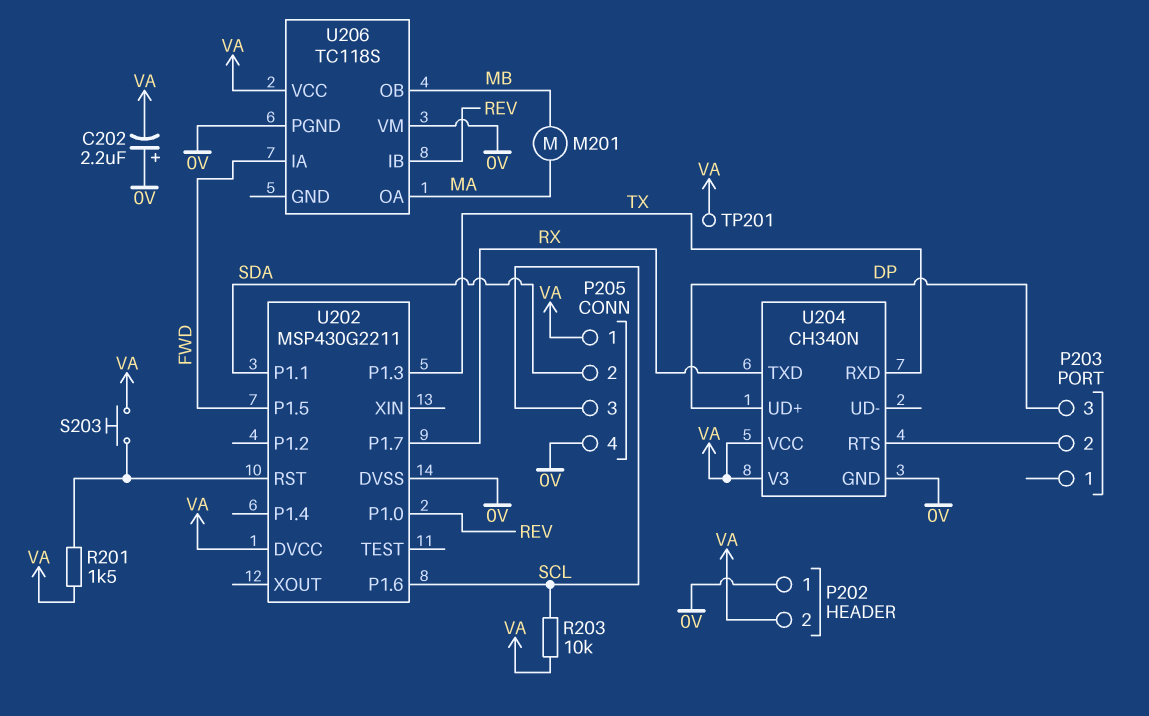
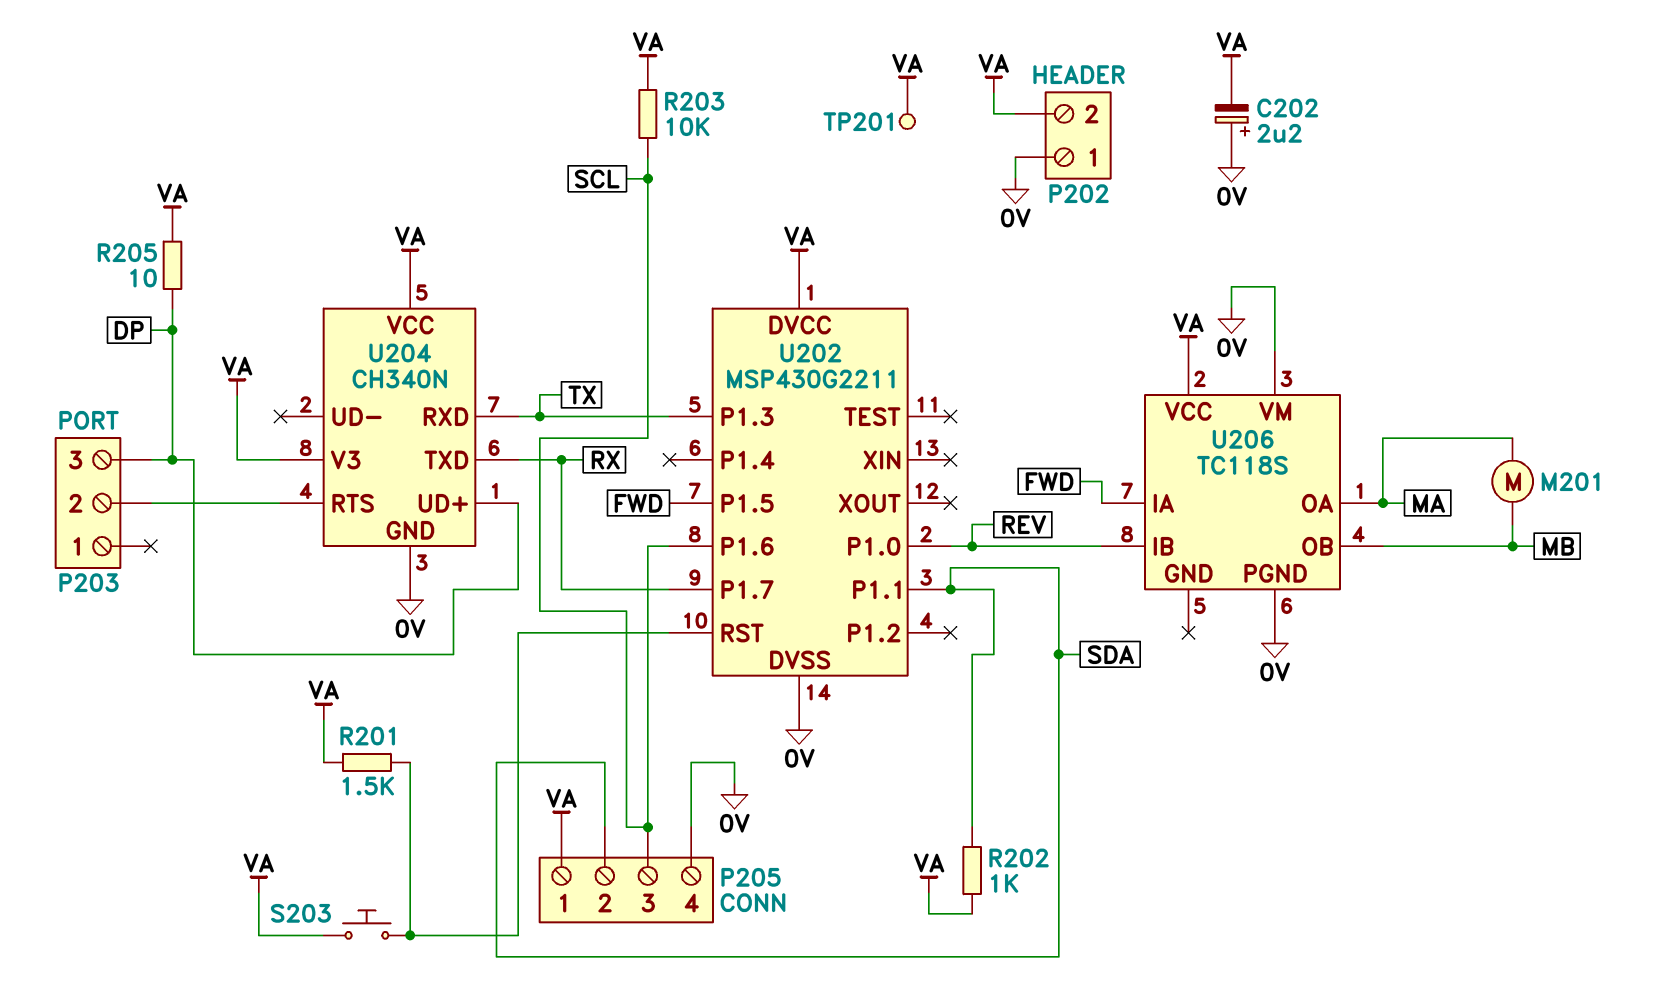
R202: none -> 1k (SDA, VA)
R205: none -> 10 (DP, VA)

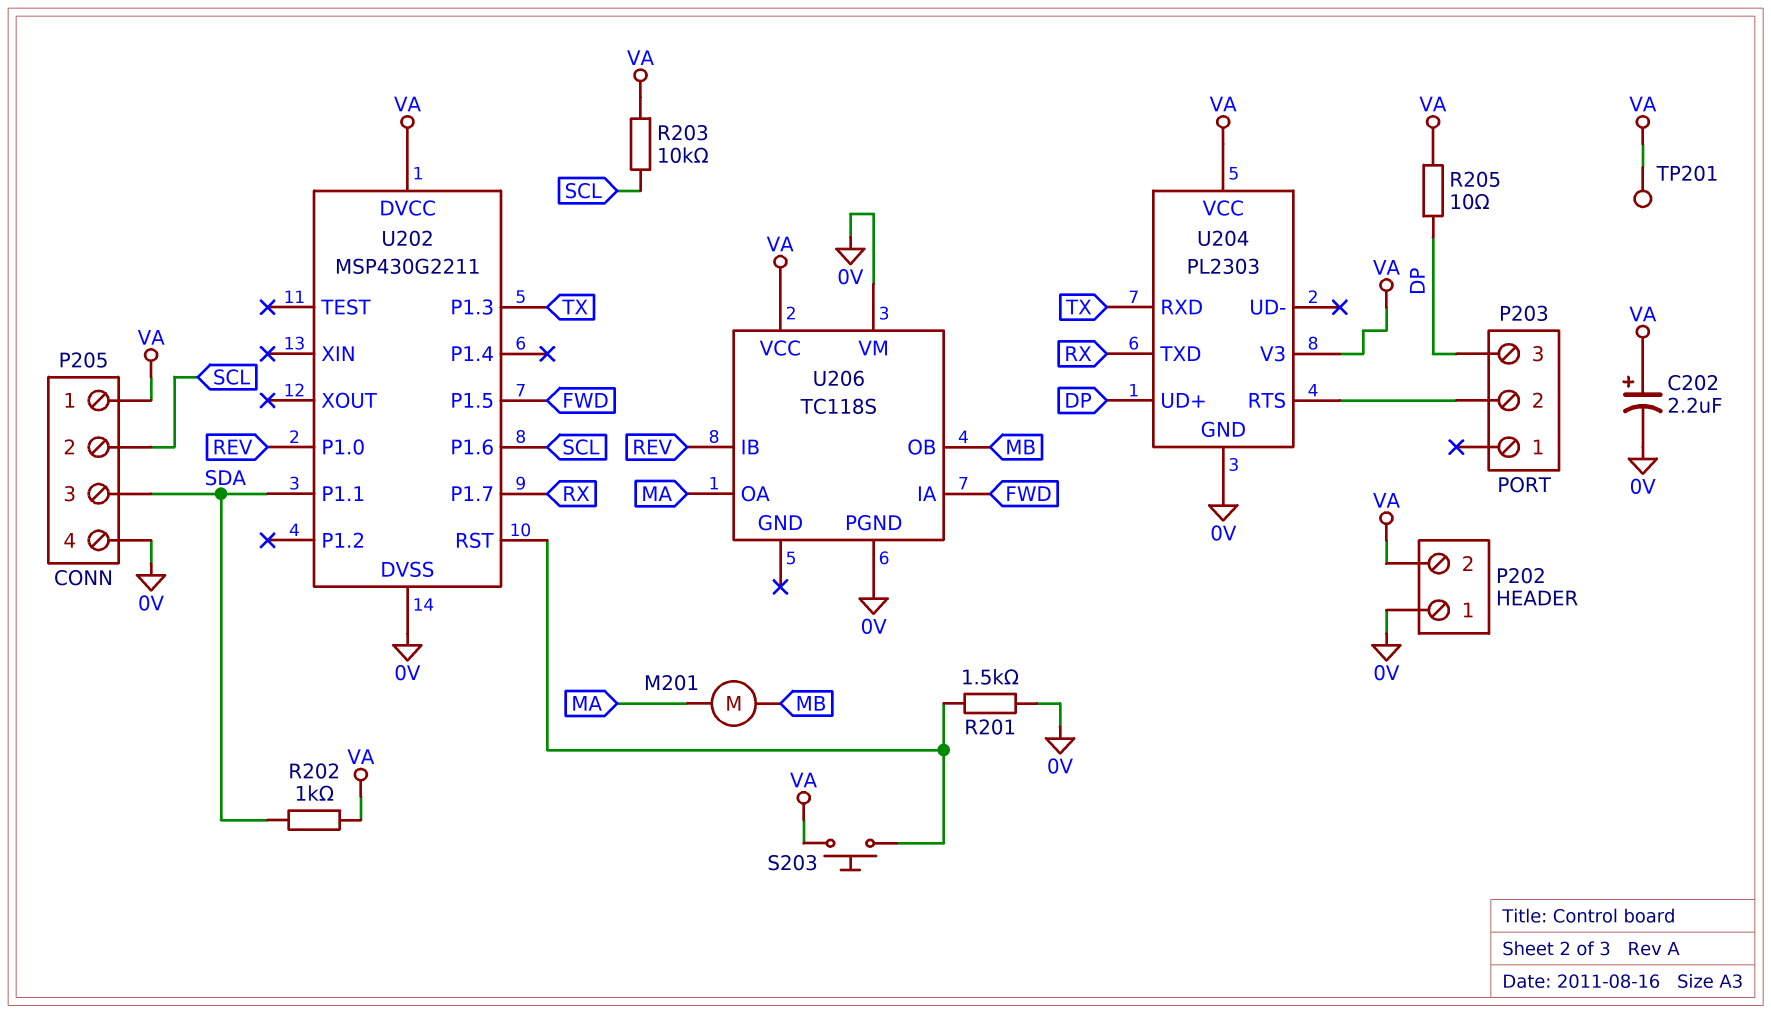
C202: 2.2uF (plus 0V, minus VA) -> 2.2uF (plus VA, minus 0V)
P205 pin 2: SDA -> SCL
P205 pin 3: SCL -> SDA
R201: 1.5k (U202/RST, VA) -> 1.5k (0V, U202/RST)
U204: CH340N -> PL2303

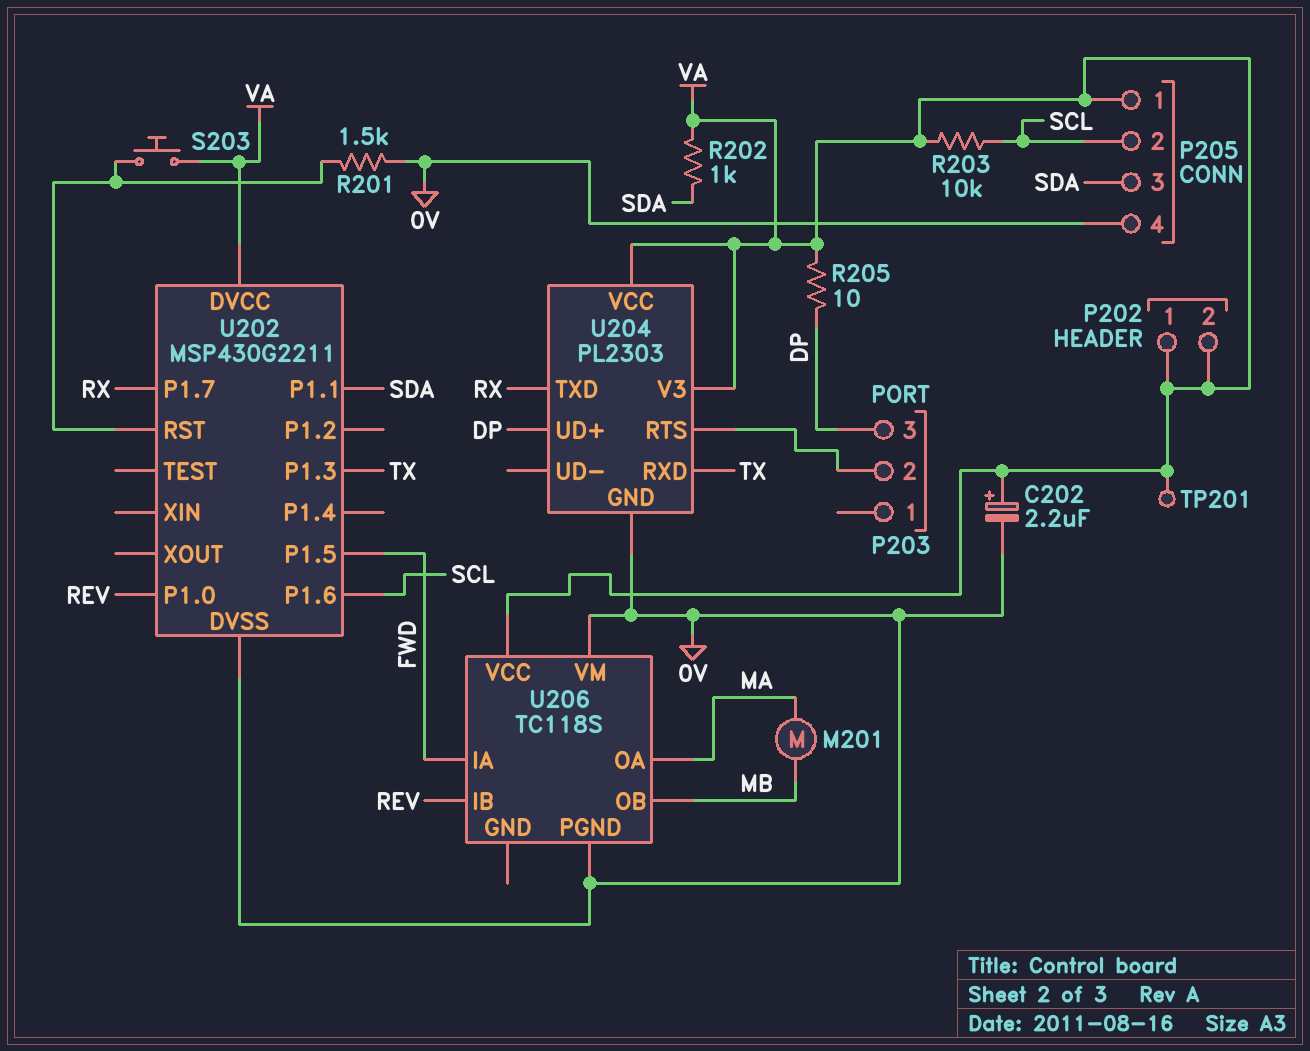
P202 pin 1: 0V -> VA

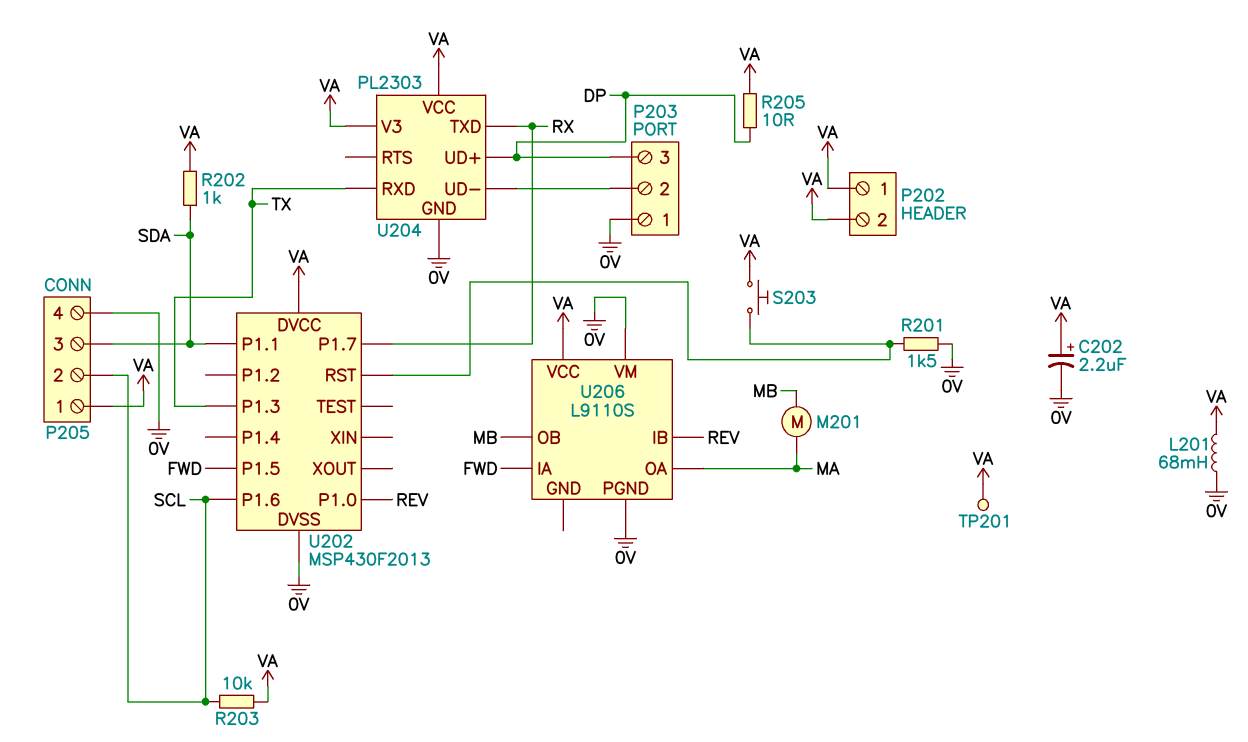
L201: none -> 68mH (0V, VA)
P203 pin 1: none -> 0V
U202: MSP430G2211 -> MSP430F2013
U204 pin RTS: P203/2 -> none
U204 pin UD-: none -> P203/2
U206: TC118S -> L9110S

